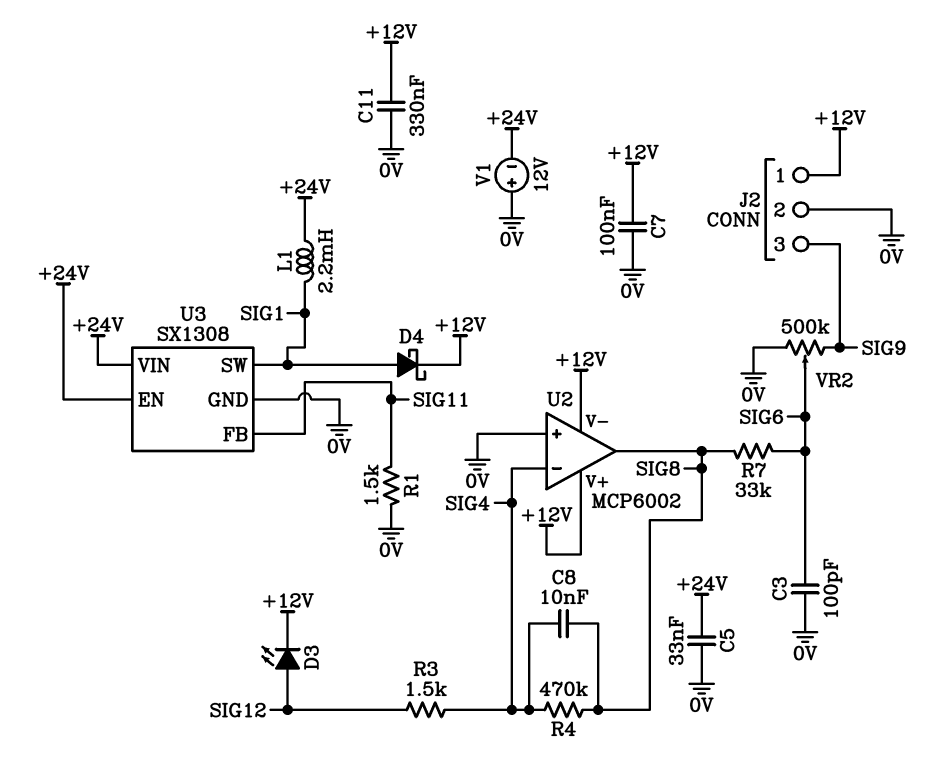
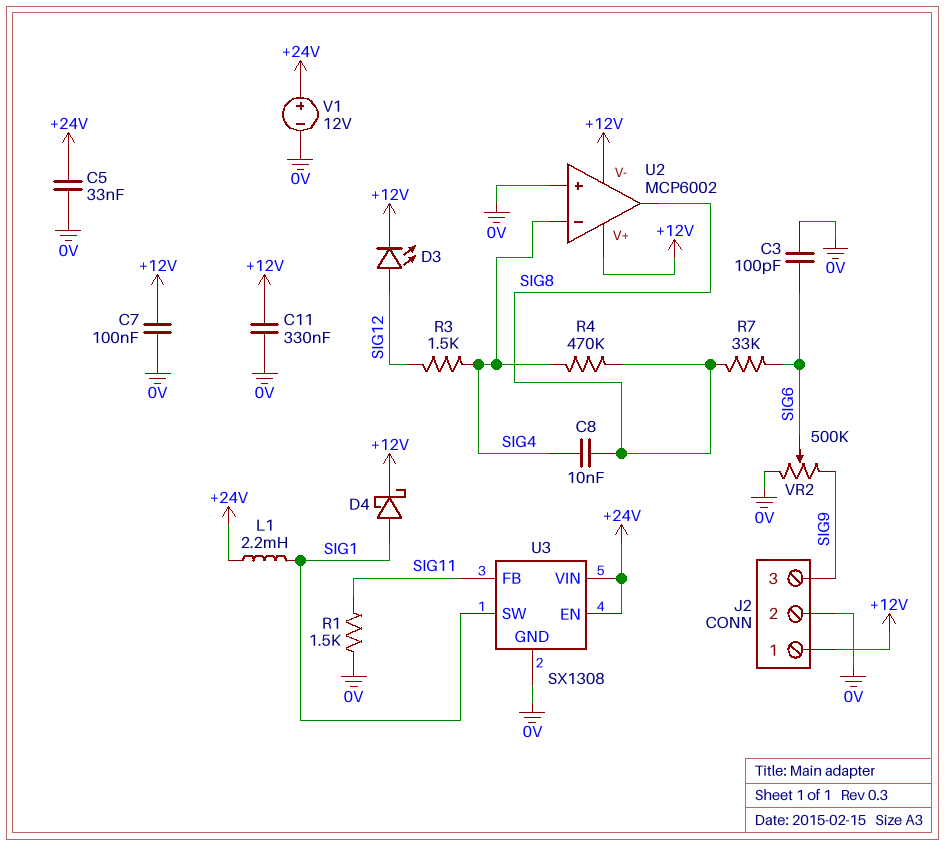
V1: 12V (plus 0V, minus +24V) -> 12V (plus +24V, minus 0V)

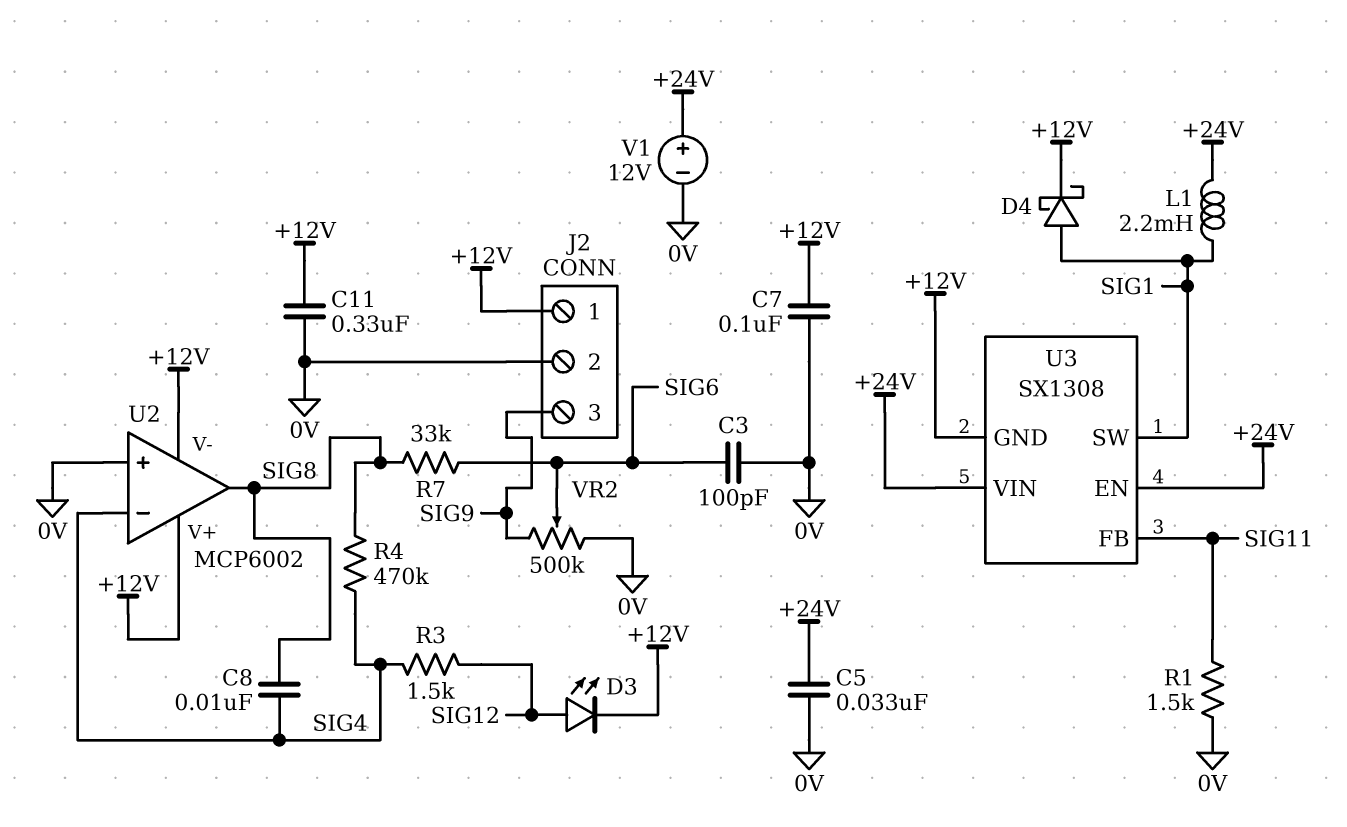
U3 pin GND: 0V -> +12V

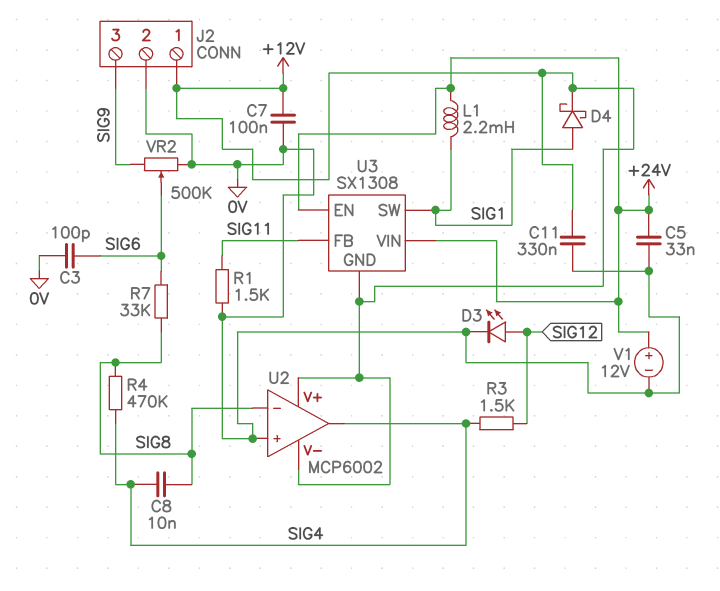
D3: LED (A SIG12, K +12V) -> LED (A SIG12, K 0V)
U2 pin in-: SIG4 -> SIG8
U2 pin out: SIG8 -> SIG4

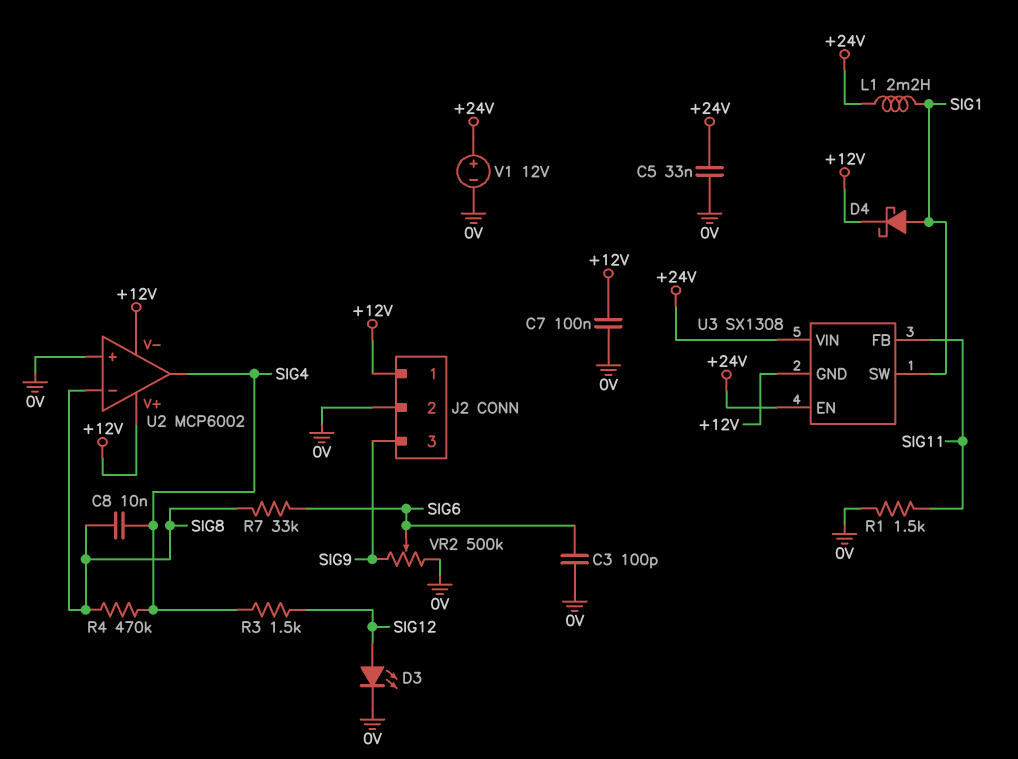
C11: 330nF (+12V, 0V) -> none

